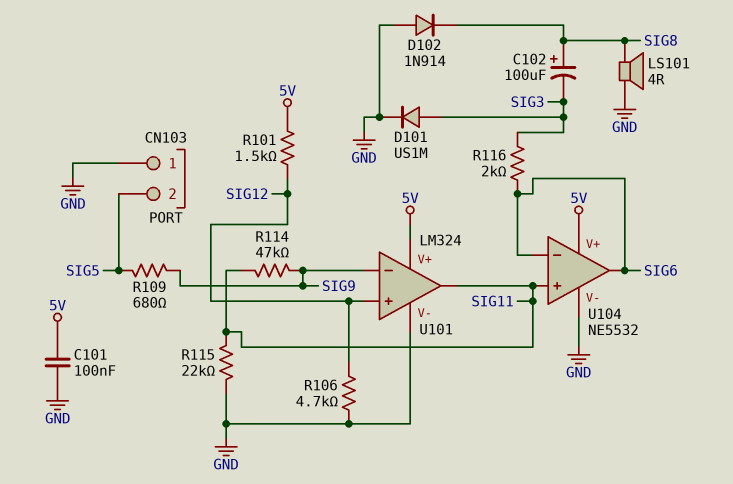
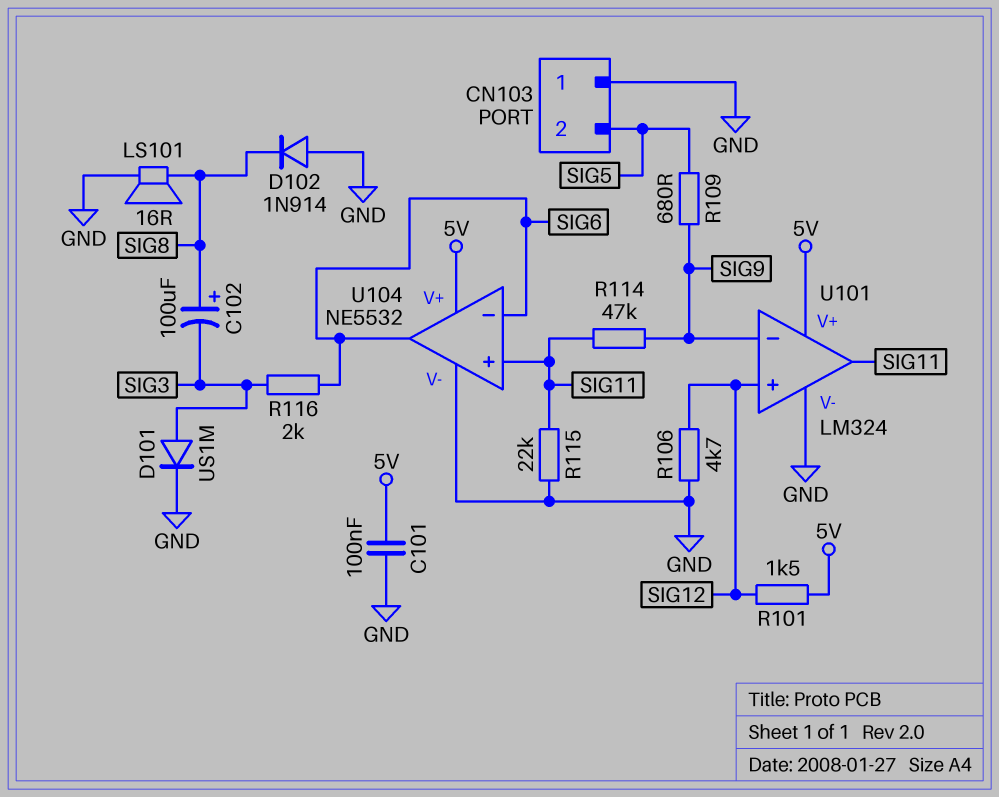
LS101: speaker 4R (GND, SIG8) -> speaker 16R (GND, SIG8)

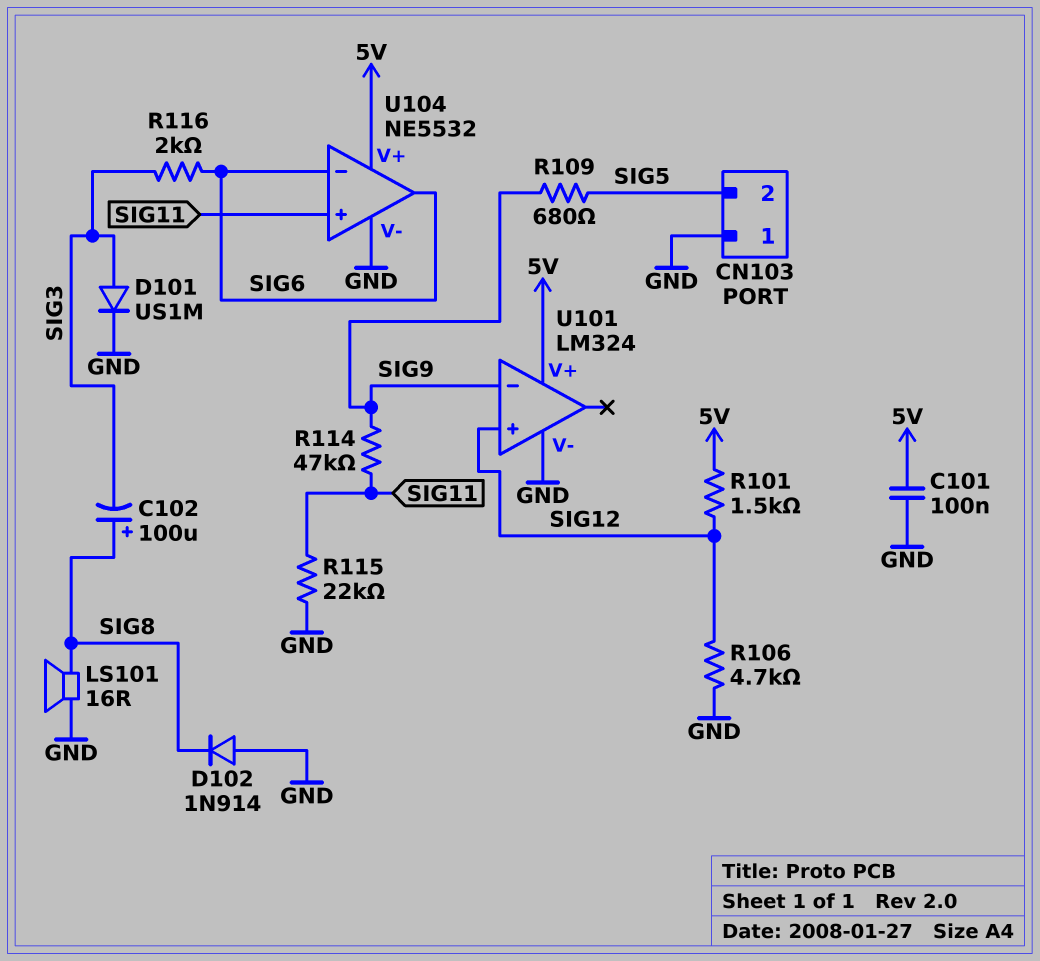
U101 pin out: SIG11 -> none

